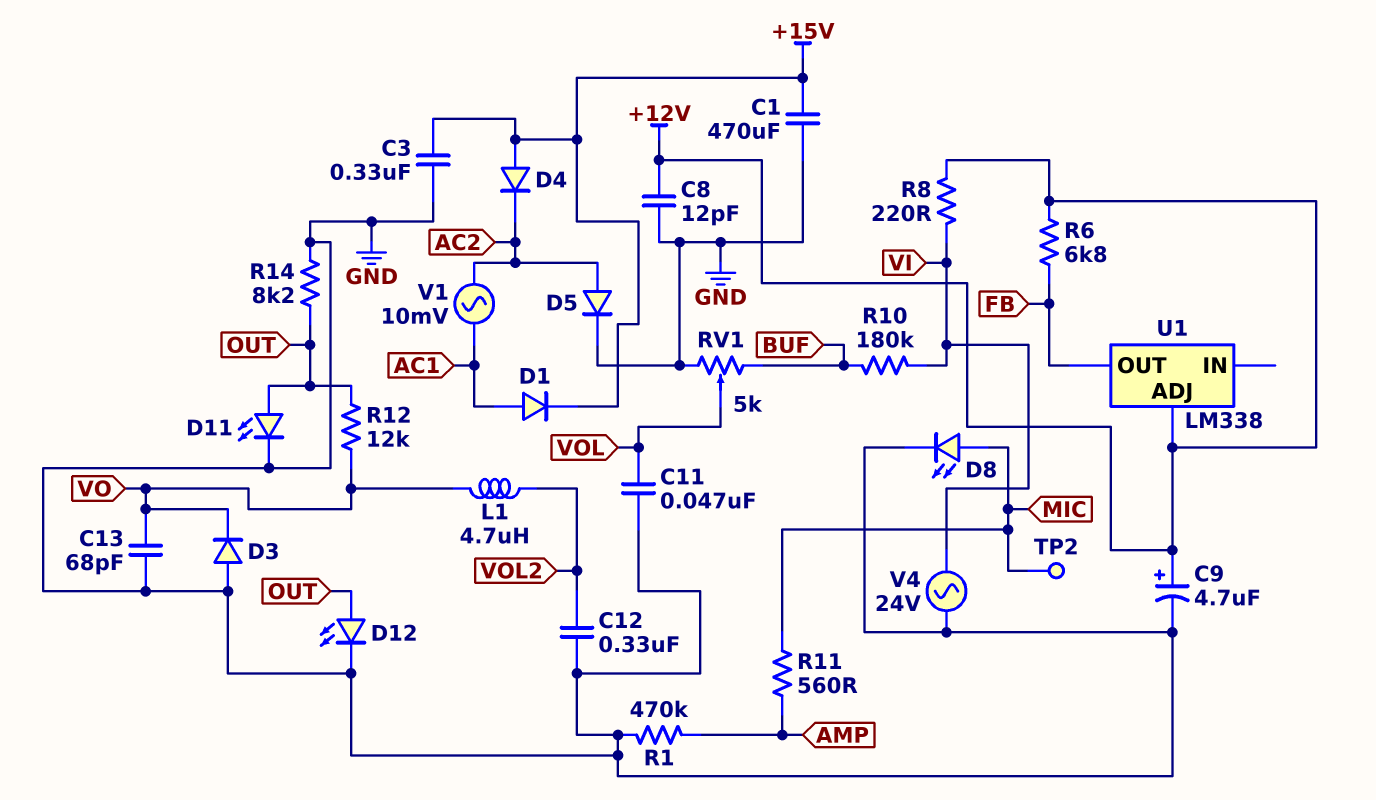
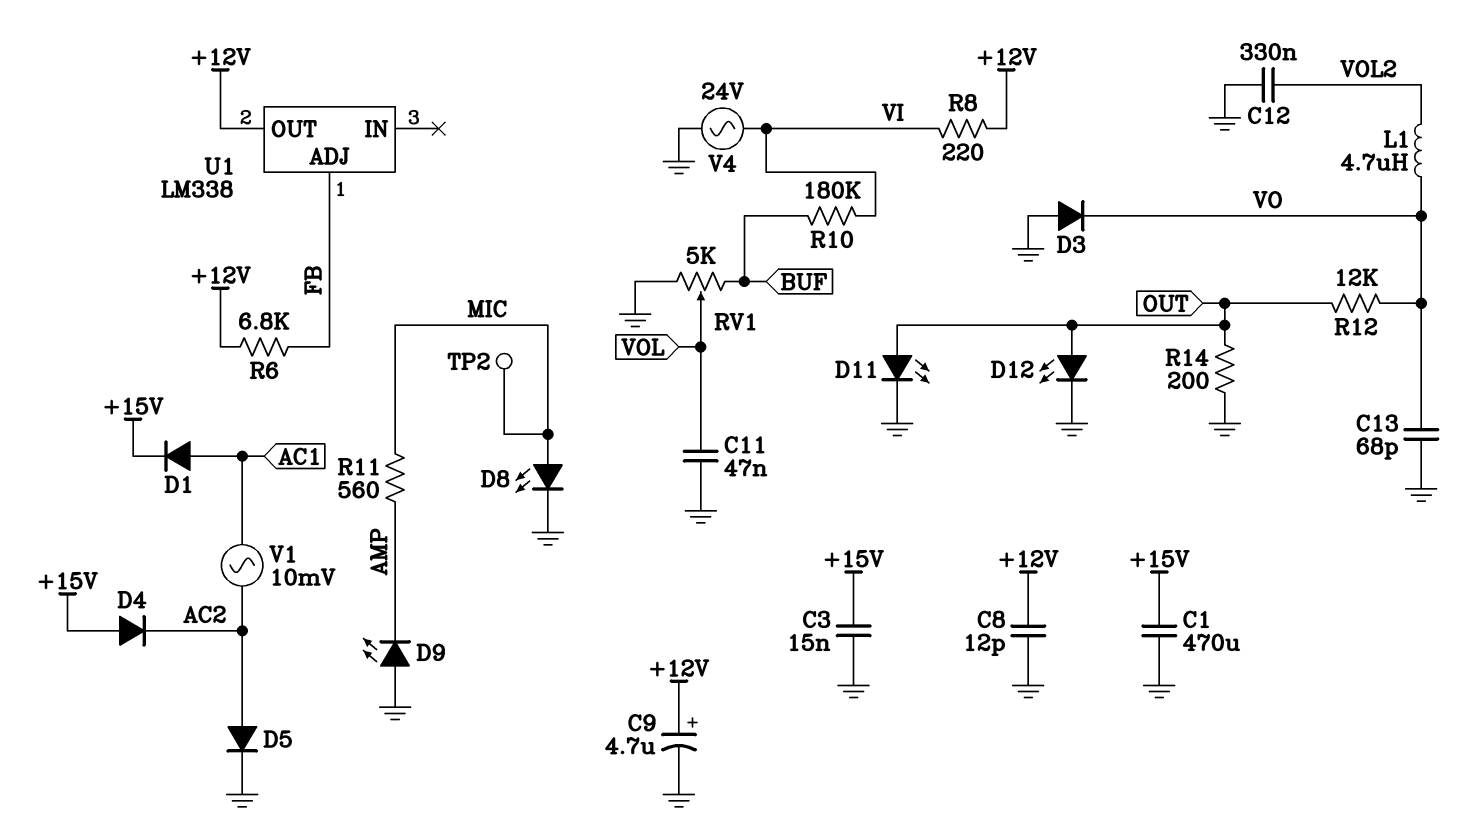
C3: 330nF (+15V, GND) -> 15nF (+15V, GND)
D9: none -> LED (A GND, K AMP)
R1: 470k (AMP, GND) -> none
R14: 8.2k (GND, OUT) -> 200 (GND, OUT)
U1 pin ADJ: +12V -> FB
U1 pin OUT: FB -> +12V

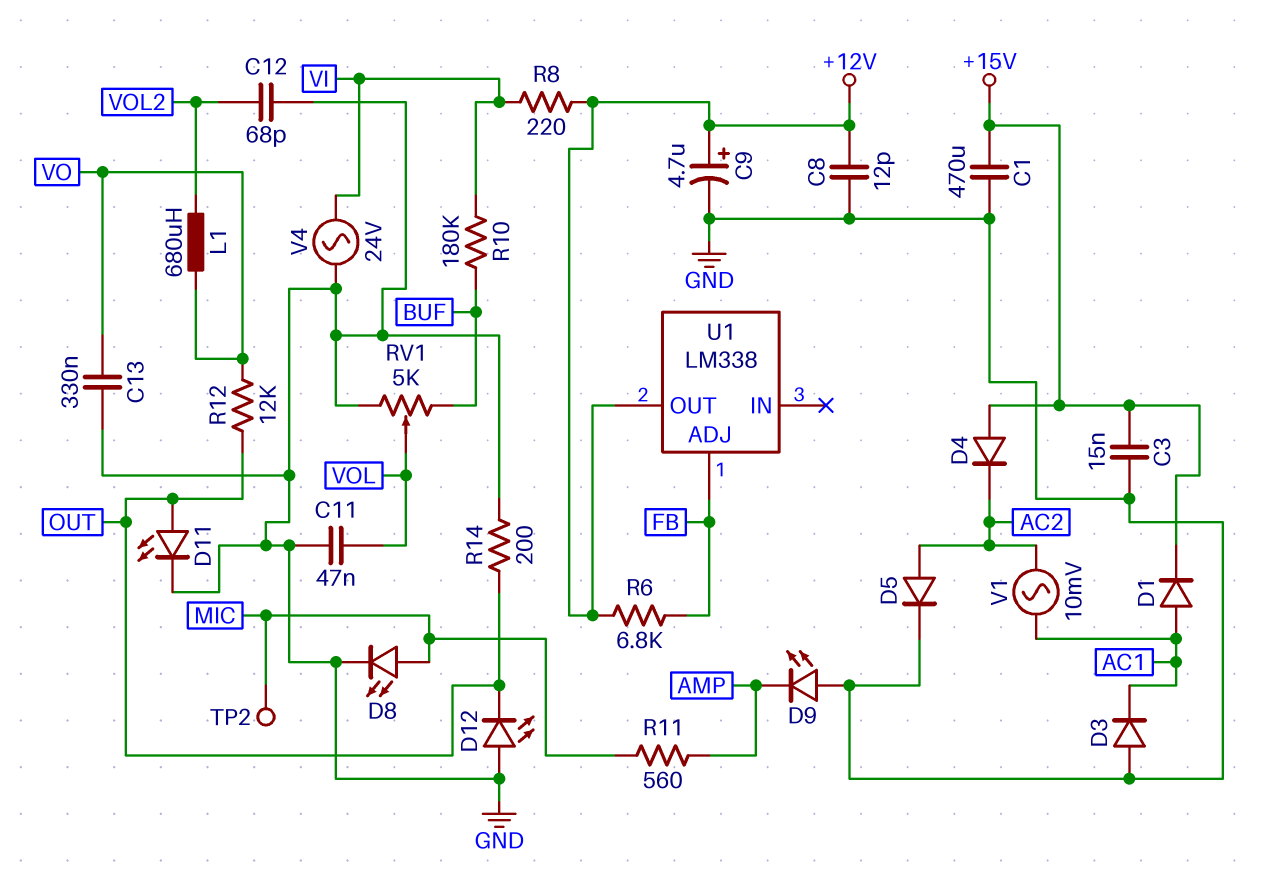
C12: 330nF (GND, VOL2) -> 68pF (GND, VOL2)
C13: 68pF (GND, VO) -> 330nF (GND, VO)
D3: diode (A GND, K VO) -> diode (A GND, K AC1)
D12: LED (A OUT, K GND) -> LED (A GND, K OUT)
L1: 4.7uH (VO, VOL2) -> 680uH (VO, VOL2)

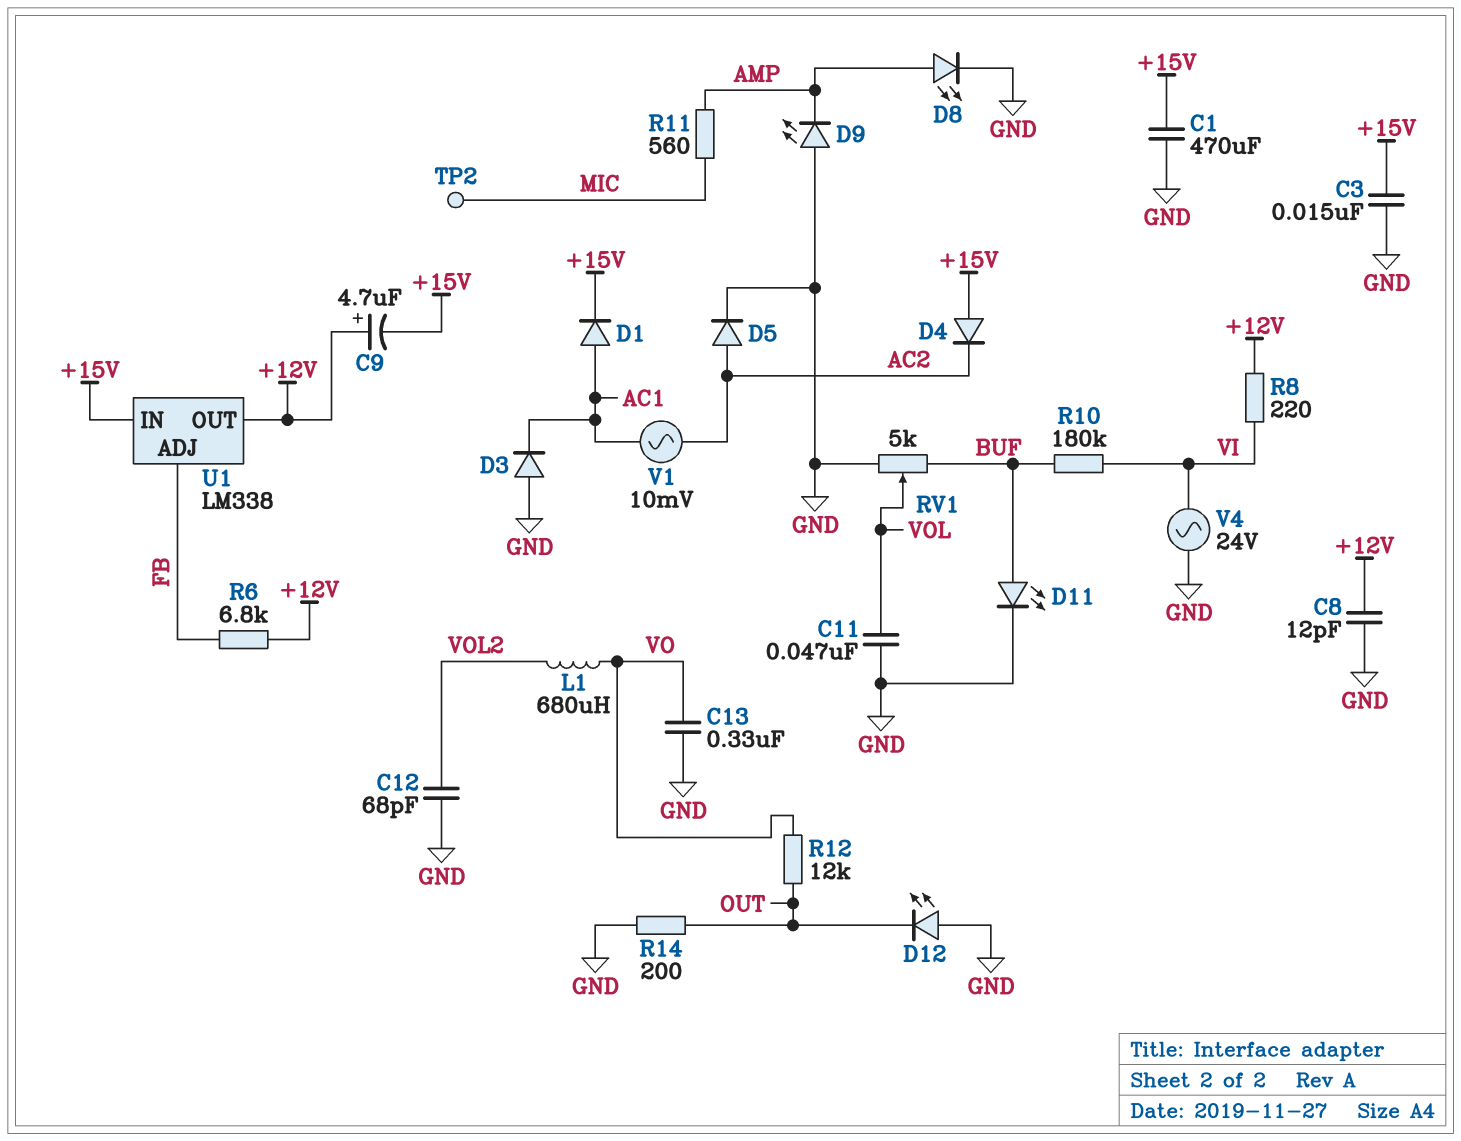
C9: 4.7uF (plus +12V, minus GND) -> 4.7uF (plus +12V, minus +15V)
D8: LED (A MIC, K GND) -> LED (A AMP, K GND)
D11: LED (A OUT, K GND) -> LED (A BUF, K GND)
U1 pin IN: none -> +15V

